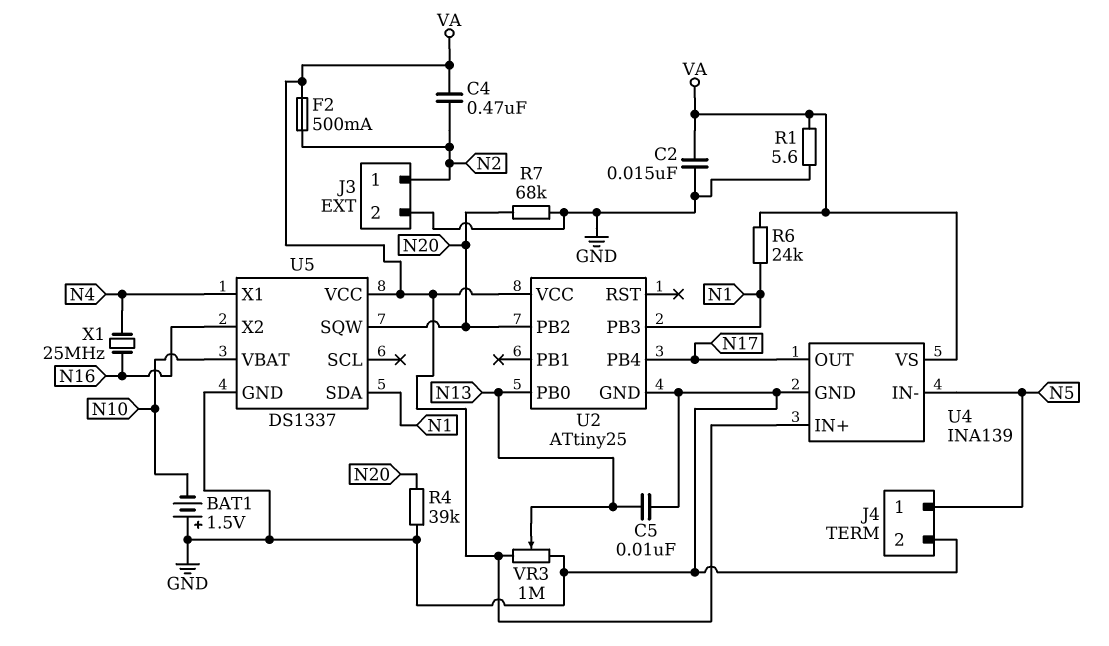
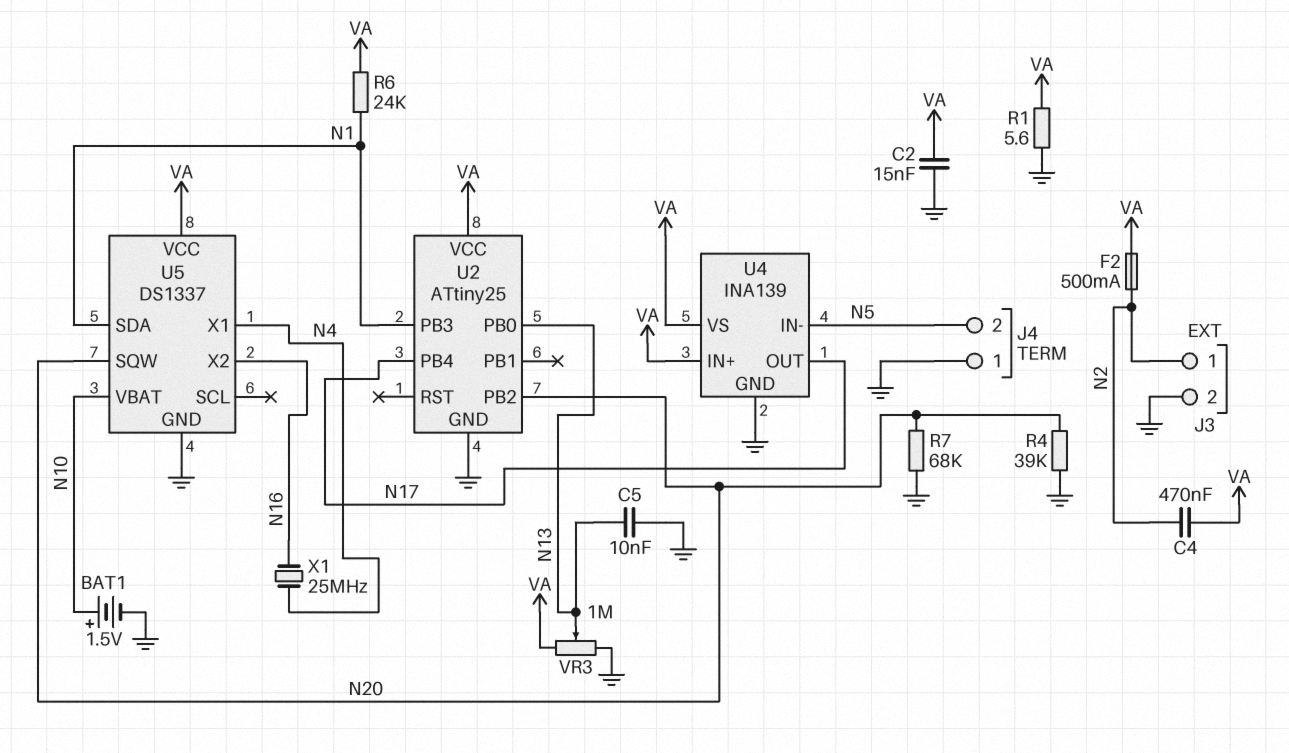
BAT1: 1.5V (plus GND, minus N10) -> 1.5V (plus N10, minus GND)
J4 pin 1: N5 -> GND
J4 pin 2: GND -> N5

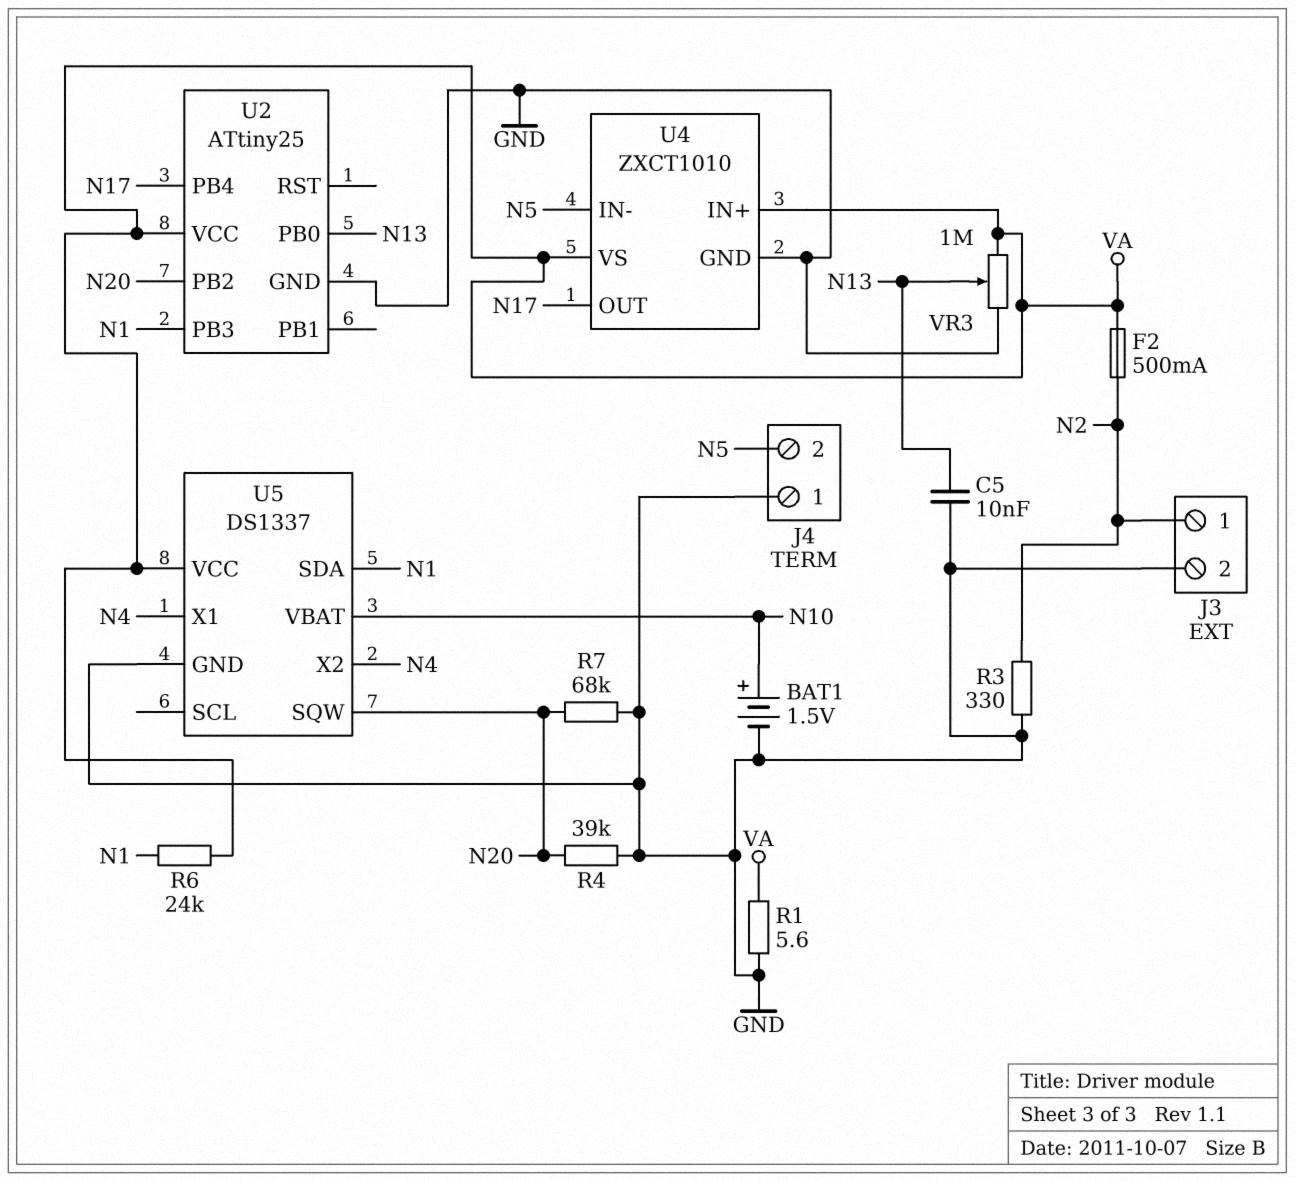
C2: 15nF (GND, VA) -> none
C4: 470nF (N2, VA) -> none
R3: none -> 330 (GND, N2)
U4: INA139 -> ZXCT1010
U5 pin X2: N16 -> N4
X1: 25MHz (N4, N16) -> none

